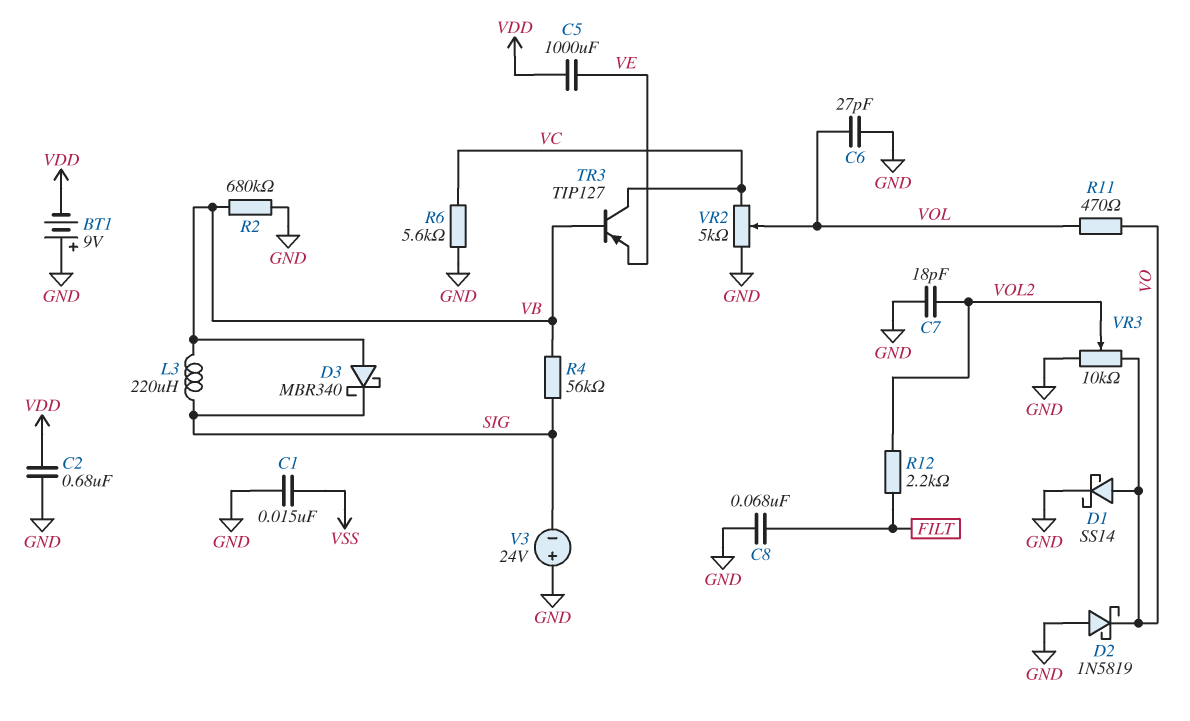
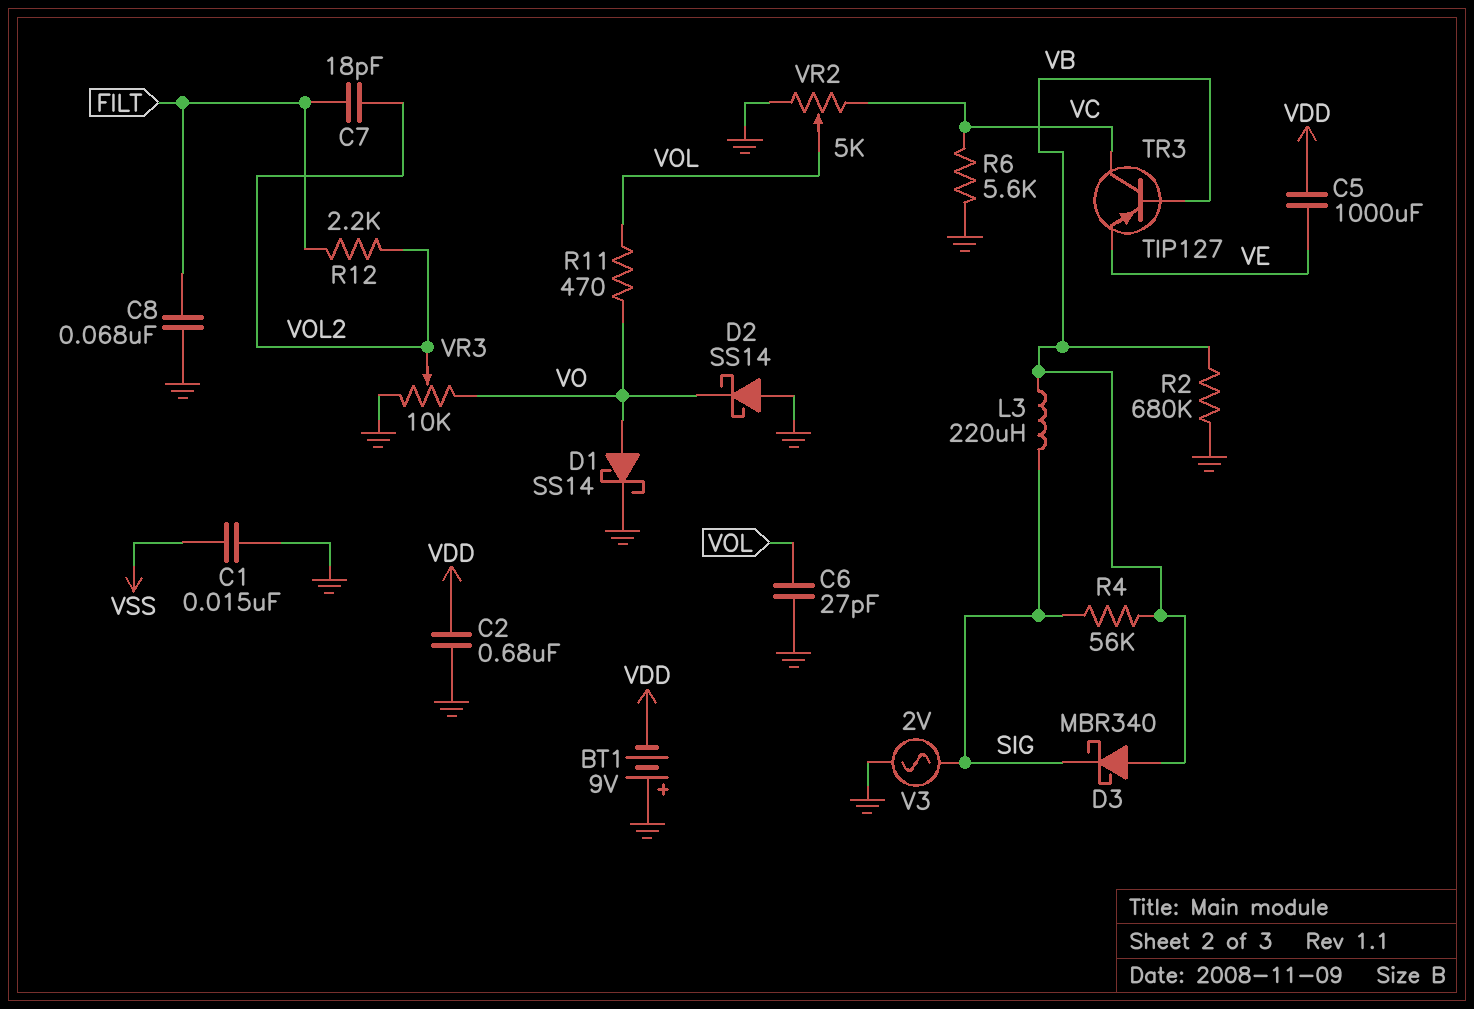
C7: 18pF (GND, VOL2) -> 18pF (FILT, VOL2)
D2: schottky 1N5819 (A GND, K VO) -> schottky SS14 (A GND, K VO)
V3: 24V (plus GND, minus SIG) -> AC 2V (GND, SIG)

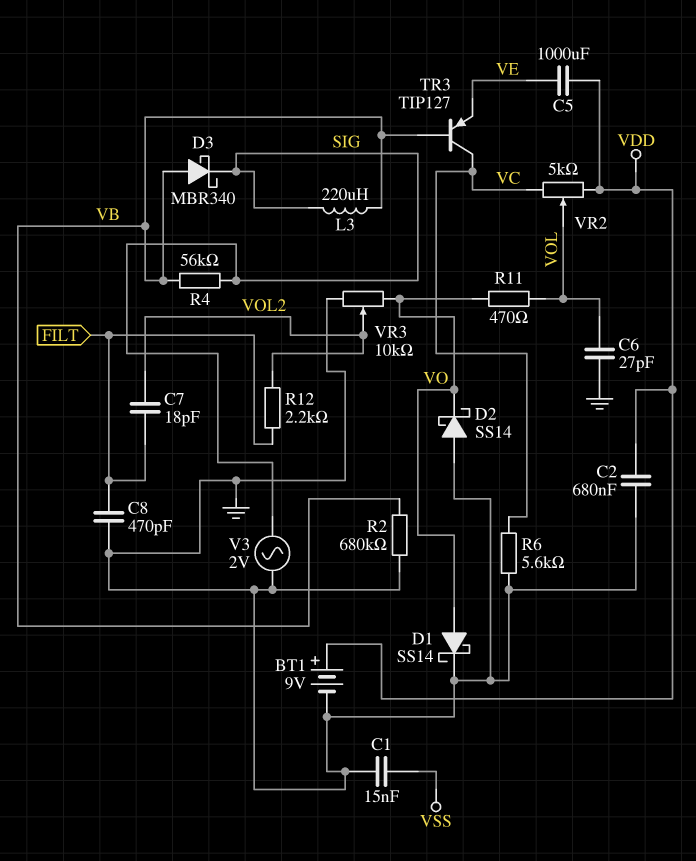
BT1: 9V (plus GND, minus VDD) -> 9V (plus VDD, minus GND)
C8: 68nF (FILT, GND) -> 470pF (FILT, GND)
VR2: 5k (GND, VC, wiper VOL) -> 5k (VC, VDD, wiper VOL)

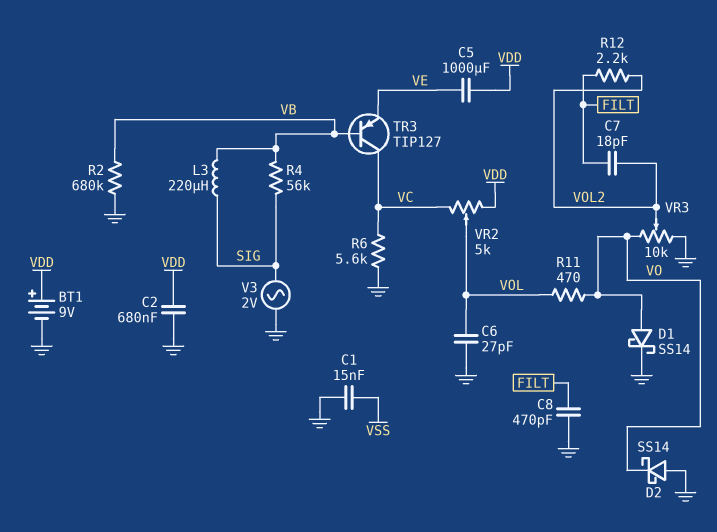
D3: schottky MBR340 (A VB, K SIG) -> none

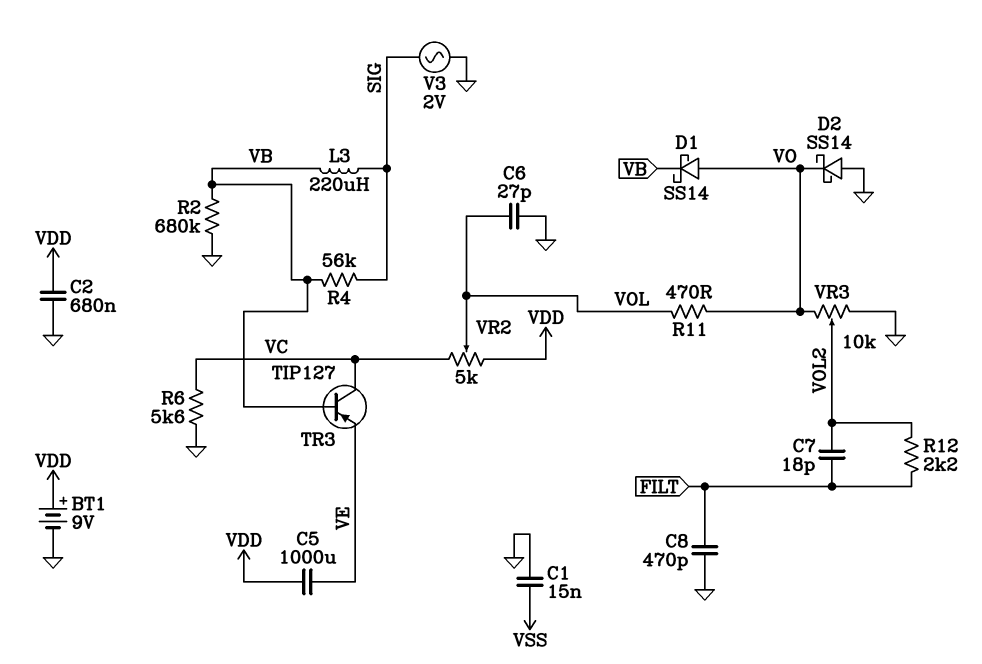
D1: schottky SS14 (A VO, K GND) -> schottky SS14 (A VO, K VB)

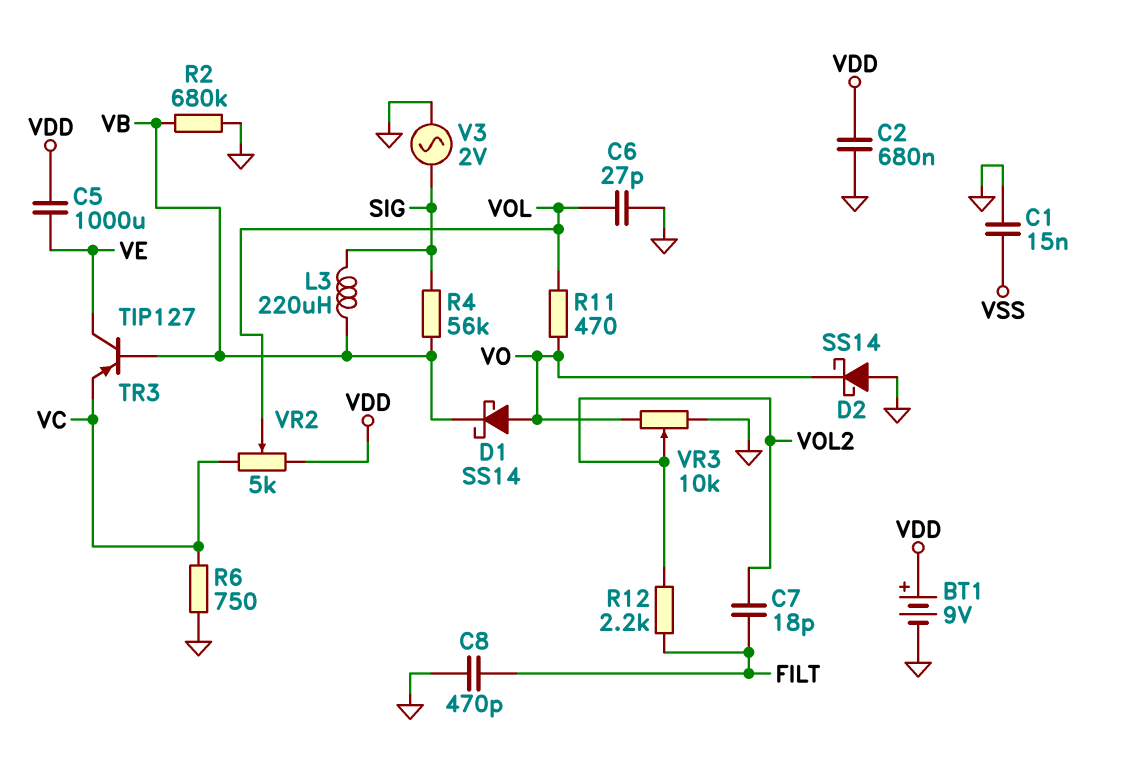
R6: 5.6k (GND, VC) -> 750 (GND, VC)
TR3: PNP TIP127 (B VB, C VC, E VE) -> PNP TIP127 (B VB, C VE, E VC)

